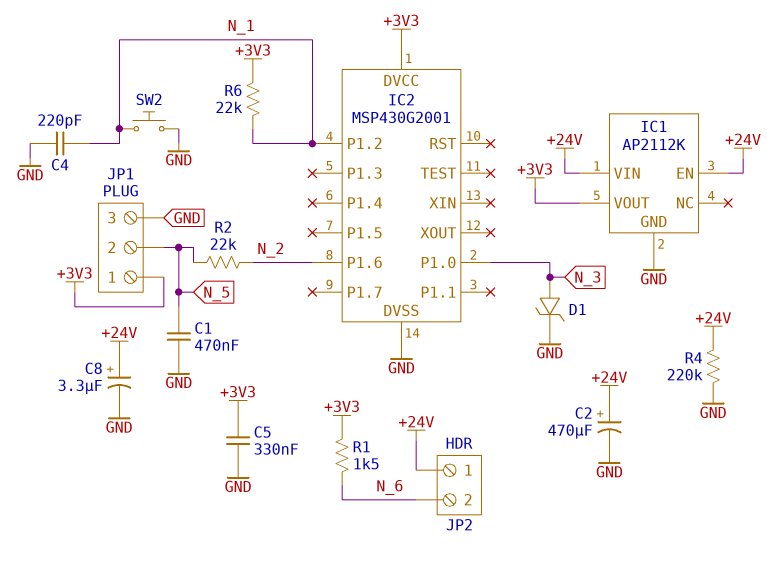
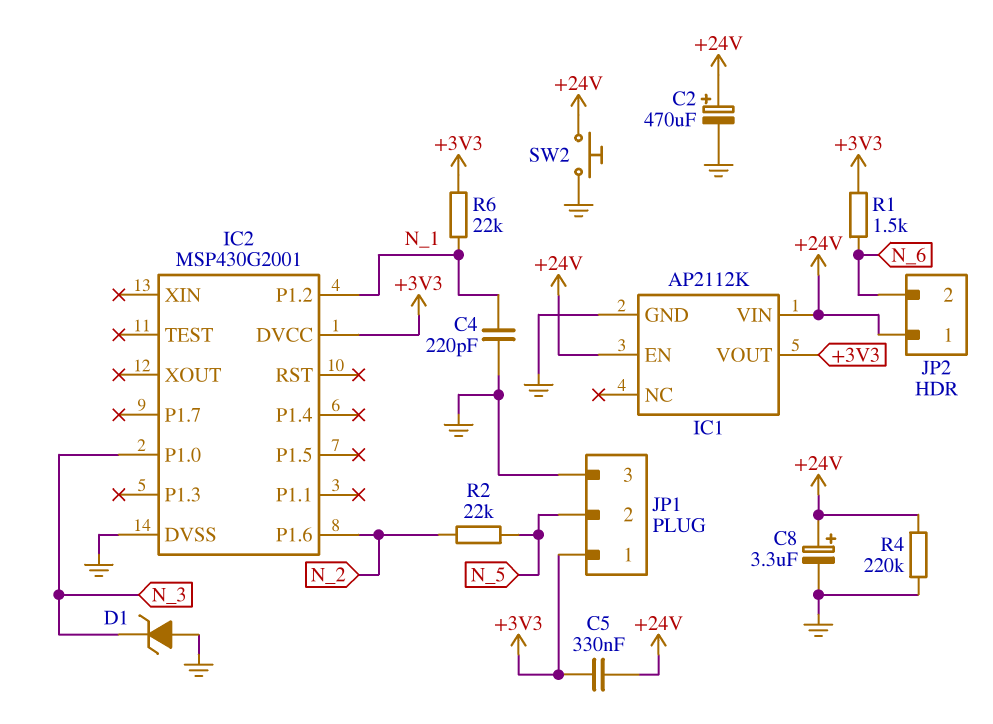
C1: 470nF (GND, N_5) -> none
C5: 330nF (+3V3, GND) -> 330nF (+3V3, +24V)
D1: zener (A N_3, K GND) -> zener (A GND, K N_3)
SW2: button (GND, N_1) -> button (+24V, GND)

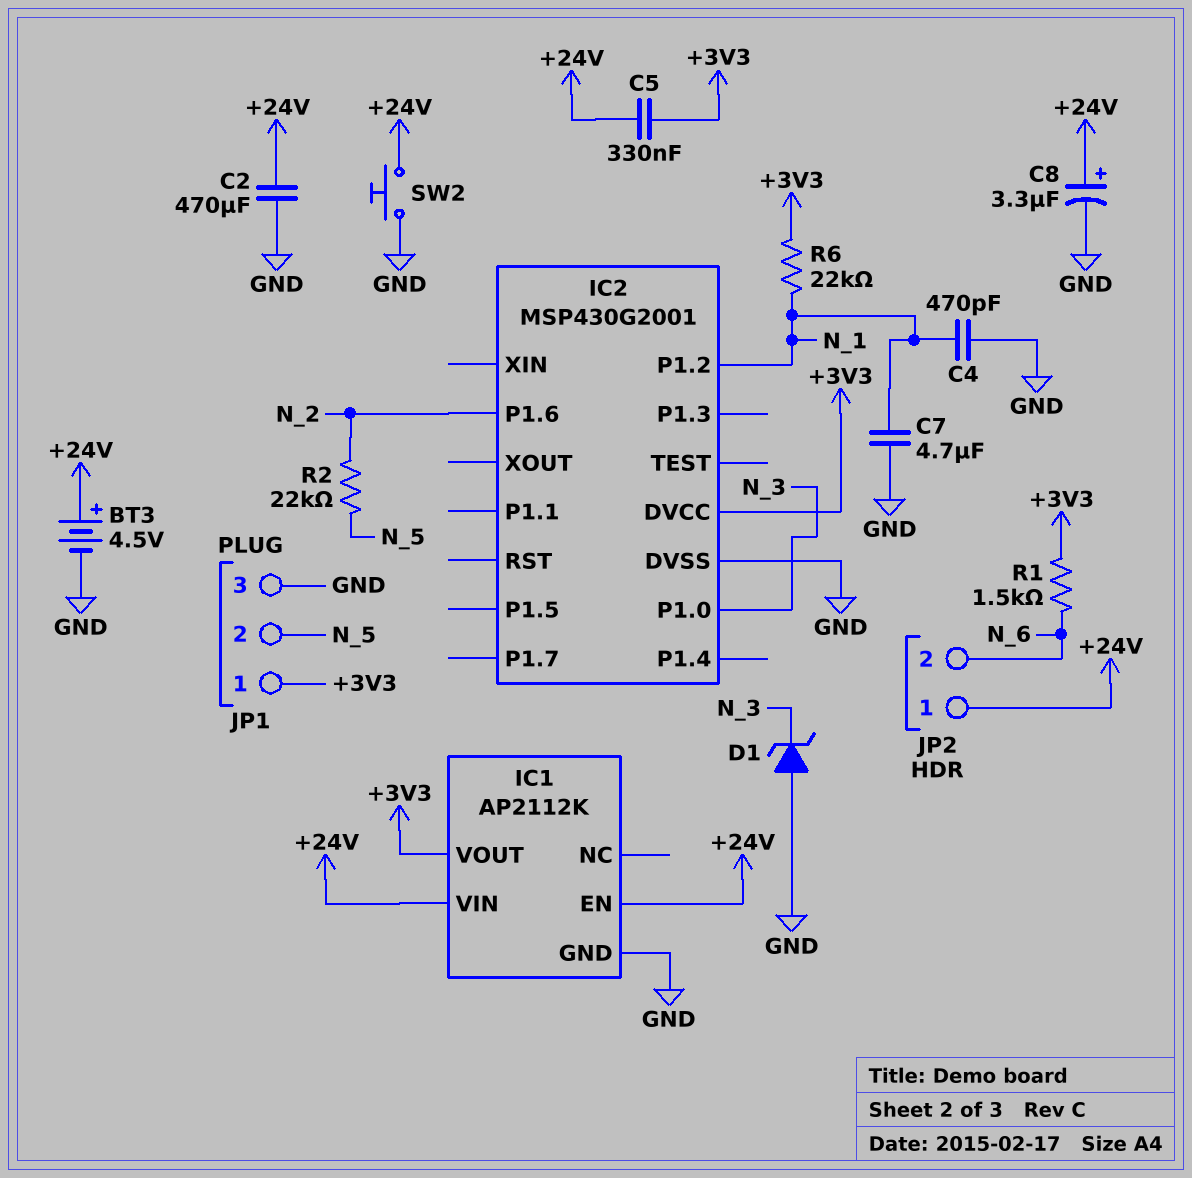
BT3: none -> 4.5V (plus +24V, minus GND)
C2: 470uF (plus +24V, minus GND) -> 470uF (+24V, GND)
C4: 220pF (GND, N_1) -> 470pF (GND, N_1)
C7: none -> 4.7uF (GND, N_1)
R4: 220k (+24V, GND) -> none

